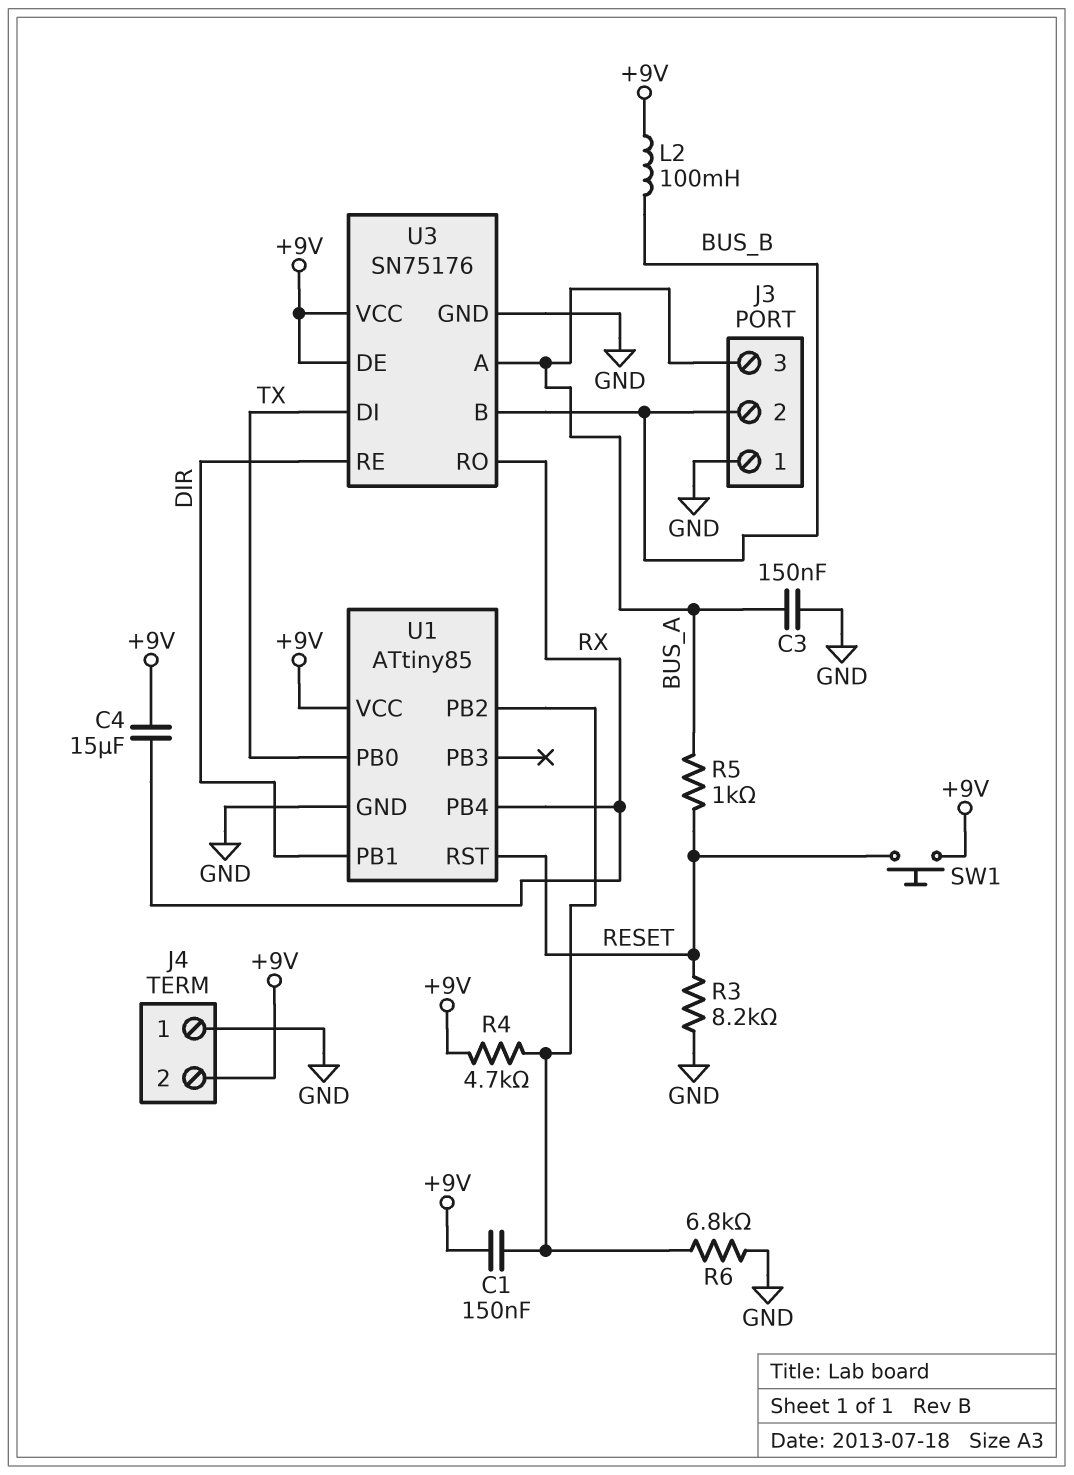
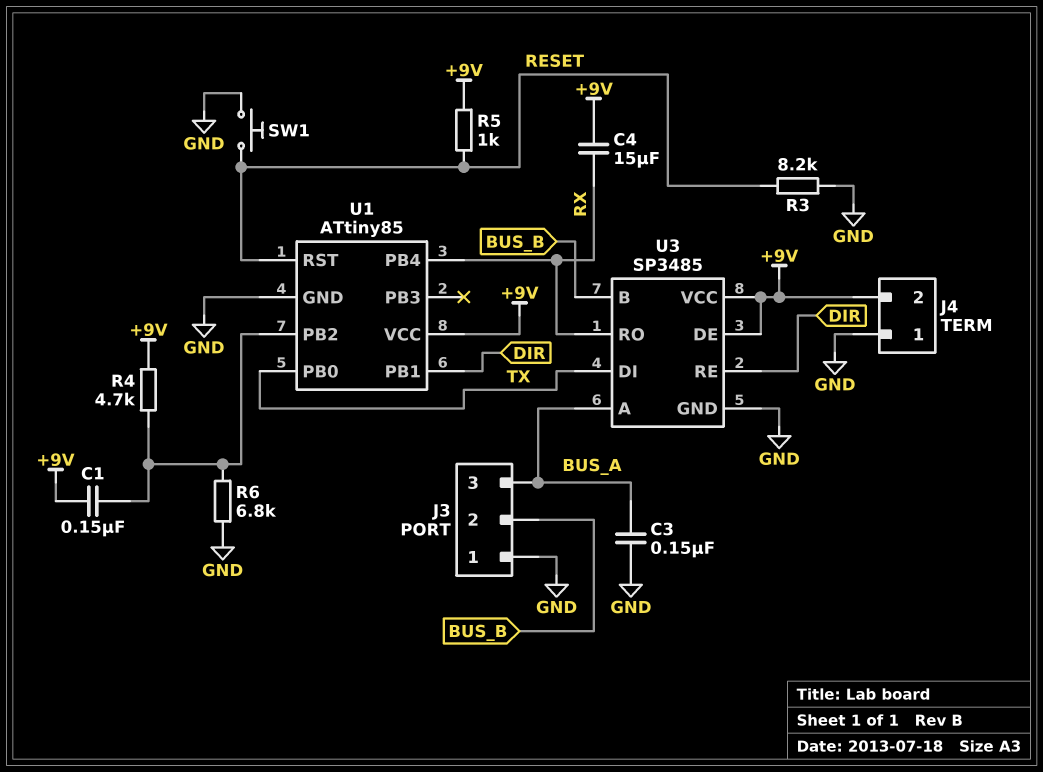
L2: 100mH (+9V, BUS_B) -> none
R5: 1k (BUS_A, RESET) -> 1k (+9V, RESET)
SW1: button (+9V, RESET) -> button (GND, RESET)
U3: SN75176 -> SP3485

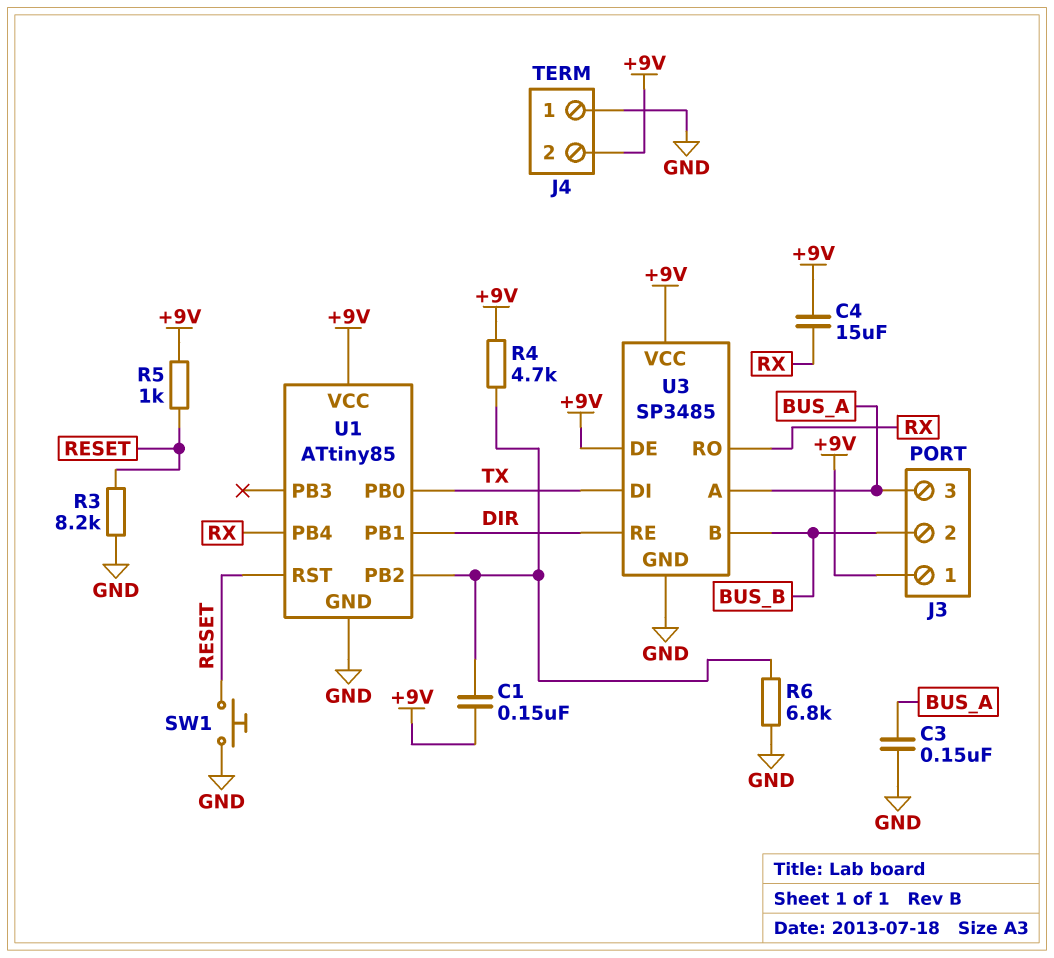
J3 pin 1: GND -> +9V

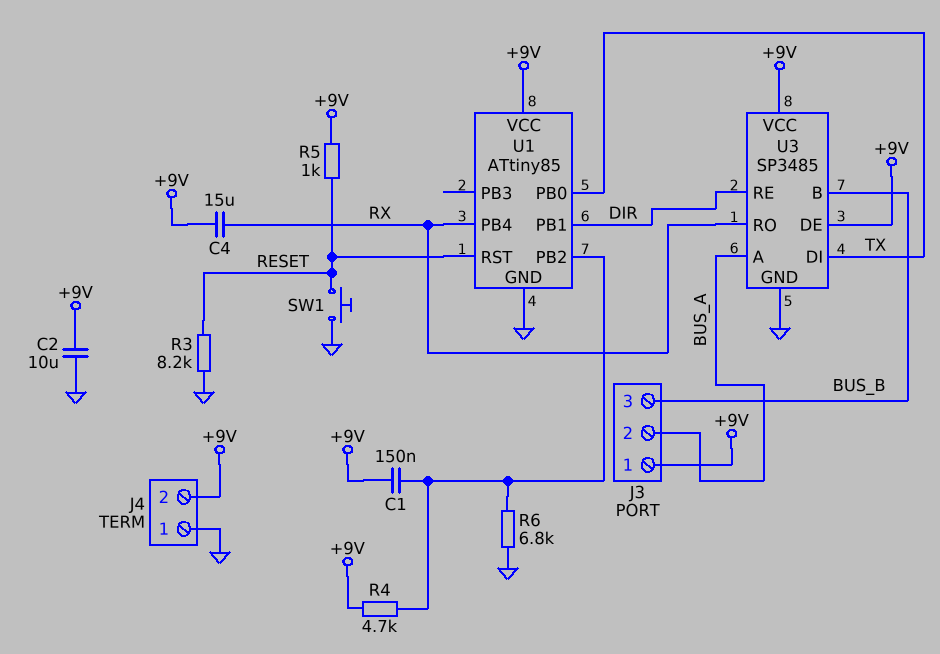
C2: none -> 10uF (+9V, GND)
C3: 150nF (BUS_A, GND) -> none
J3 pin 2: BUS_B -> BUS_A
J3 pin 3: BUS_A -> BUS_B

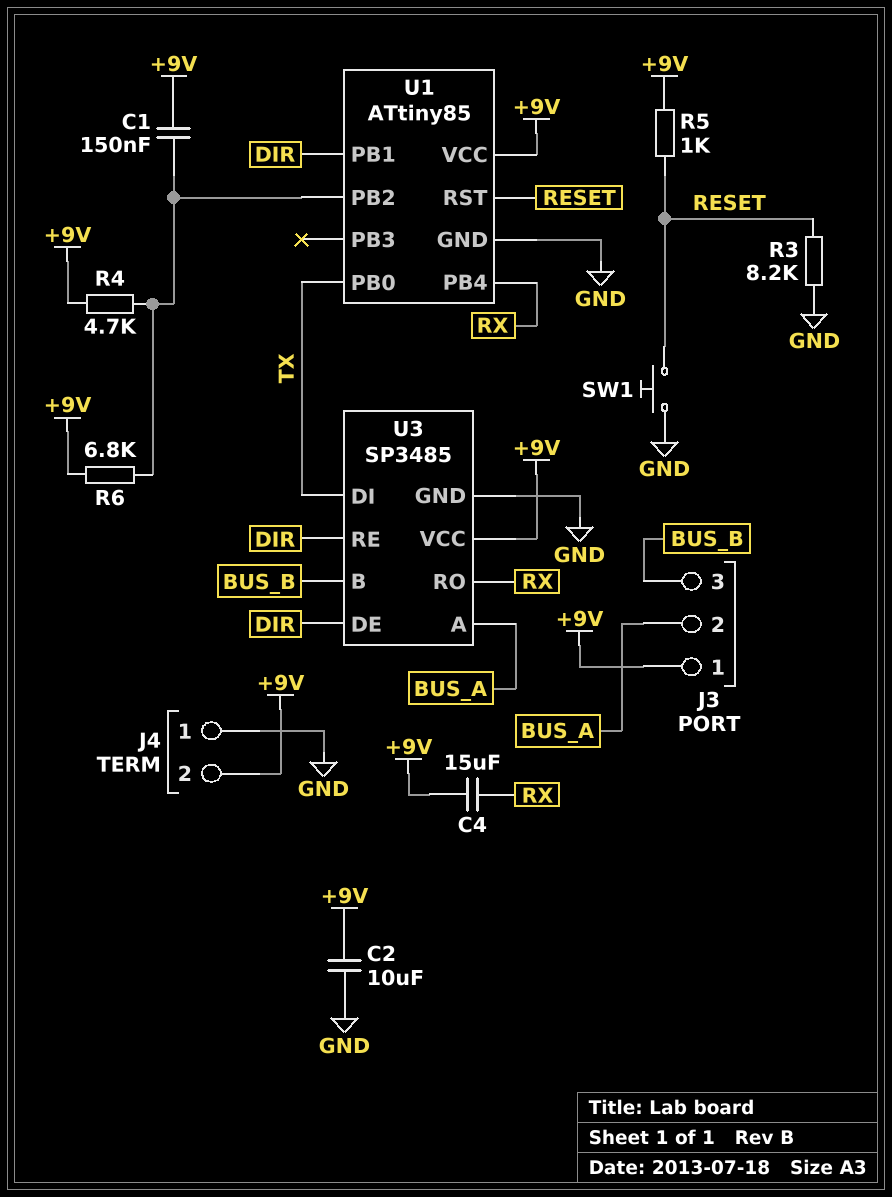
R6: 6.8k (GND, U1/PB2) -> 6.8k (+9V, U1/PB2)
U3 pin DE: +9V -> DIR

